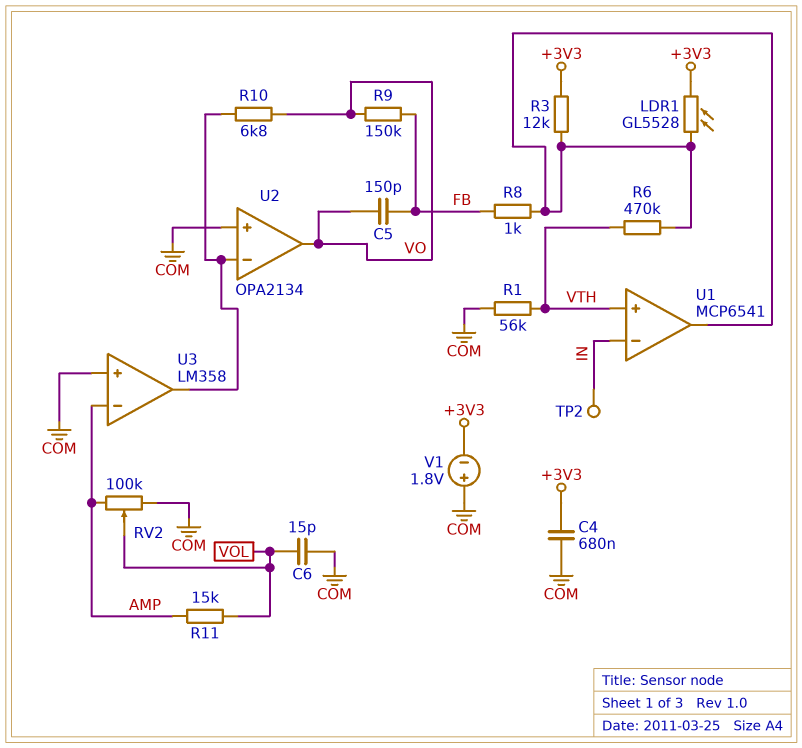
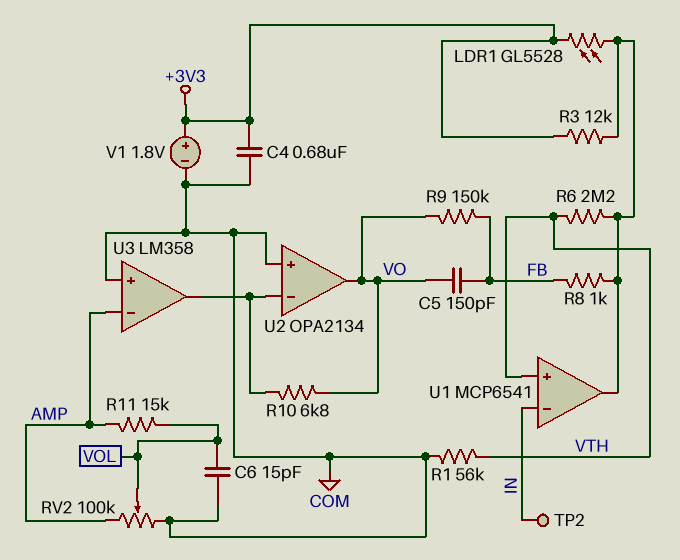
R6: 470k (U1/out, VTH) -> 2.2M (U1/out, VTH)
V1: 1.8V (plus COM, minus +3V3) -> 1.8V (plus +3V3, minus COM)

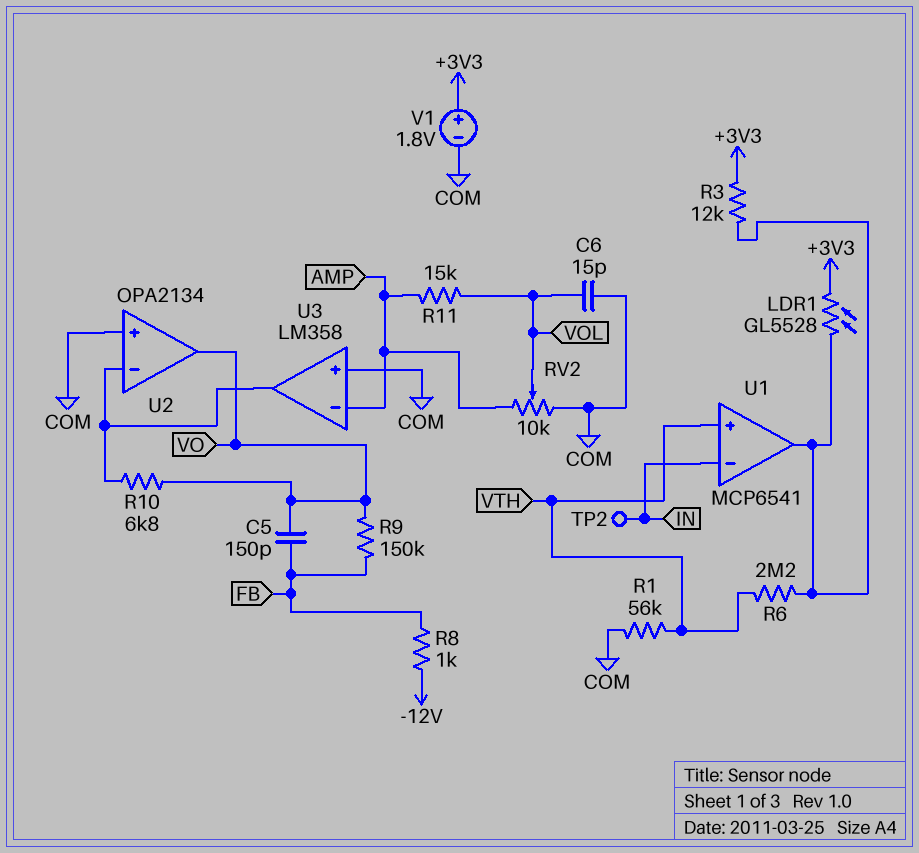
C4: 680nF (+3V3, COM) -> none
R8: 1k (FB, U1/out) -> 1k (-12V, FB)
RV2: 100k (AMP, COM, wiper VOL) -> 10k (AMP, COM, wiper VOL)

